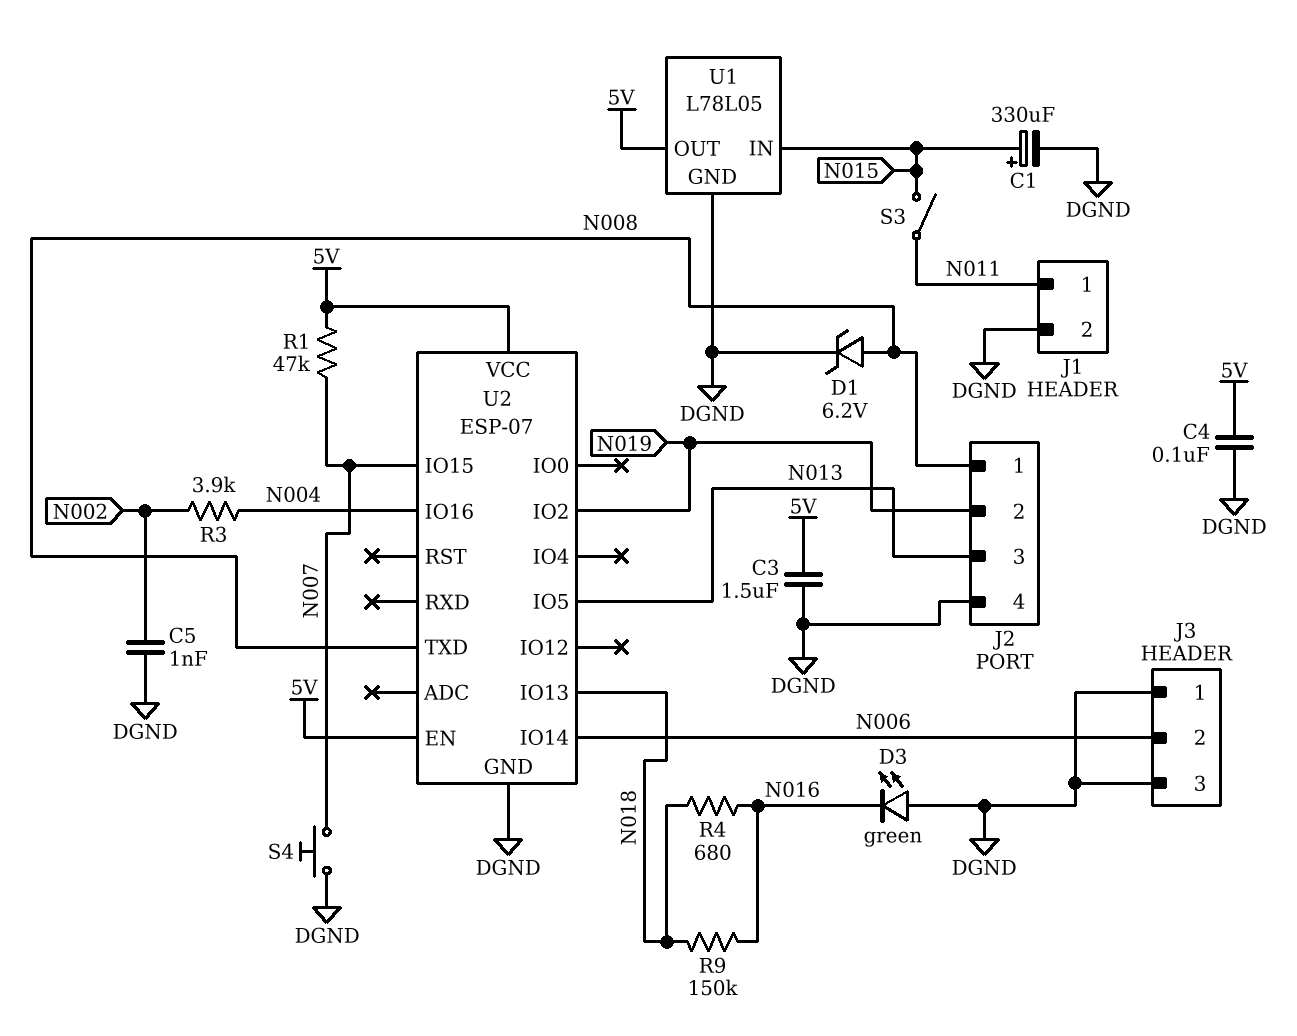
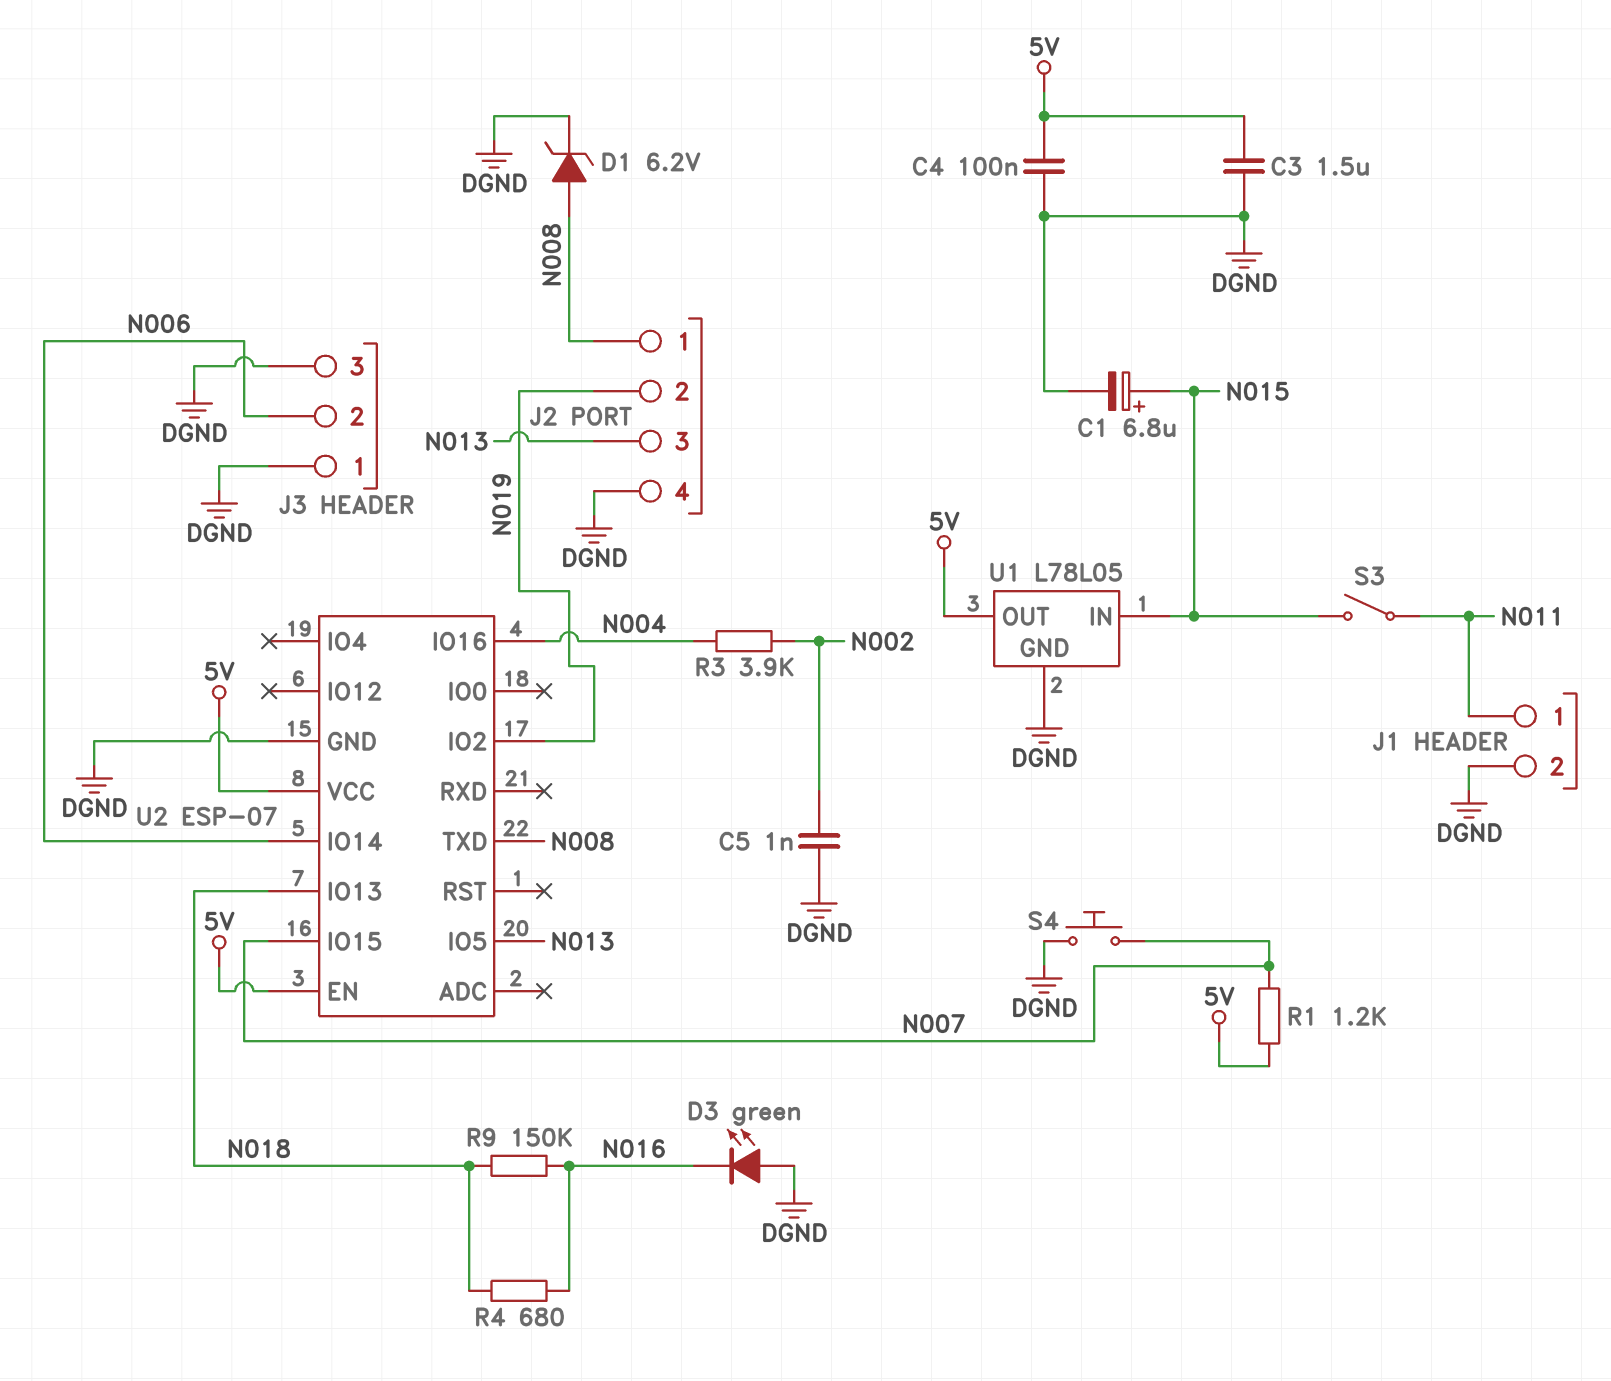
C1: 330uF (plus N015, minus DGND) -> 6.8uF (plus N015, minus DGND)
R1: 47k (5V, N007) -> 1.2k (5V, N007)

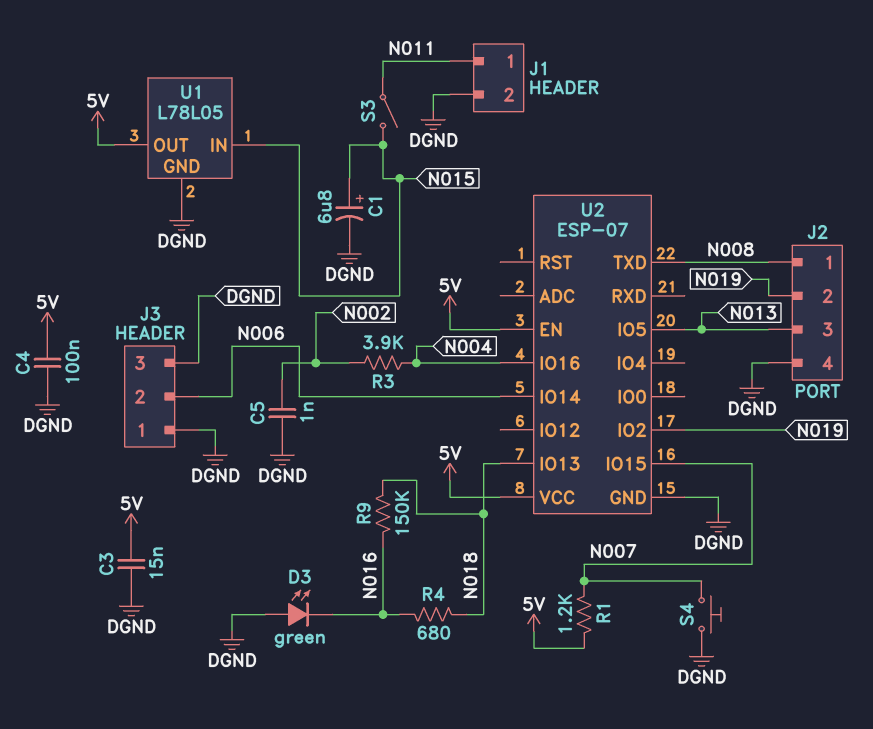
C3: 1.5uF (5V, DGND) -> 15nF (5V, DGND)
D1: zener 6.2V (A N008, K DGND) -> none

